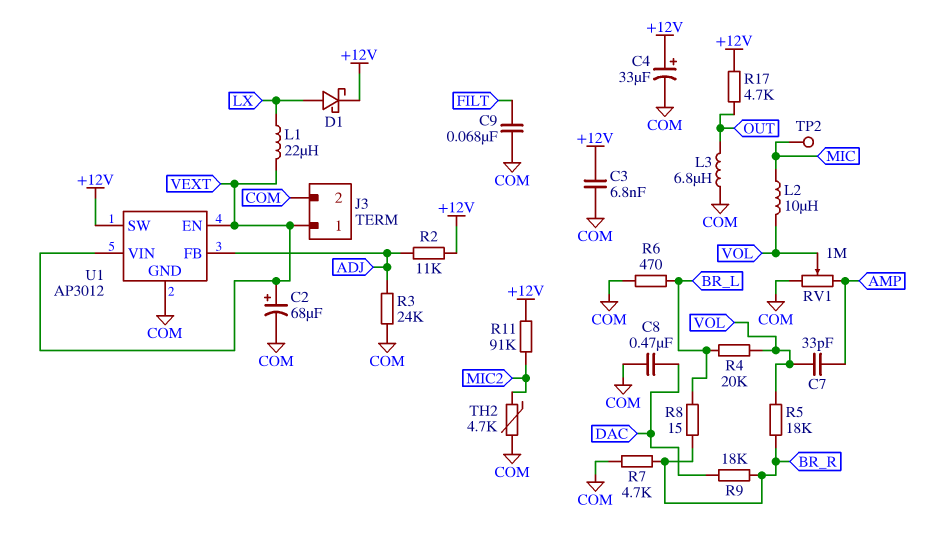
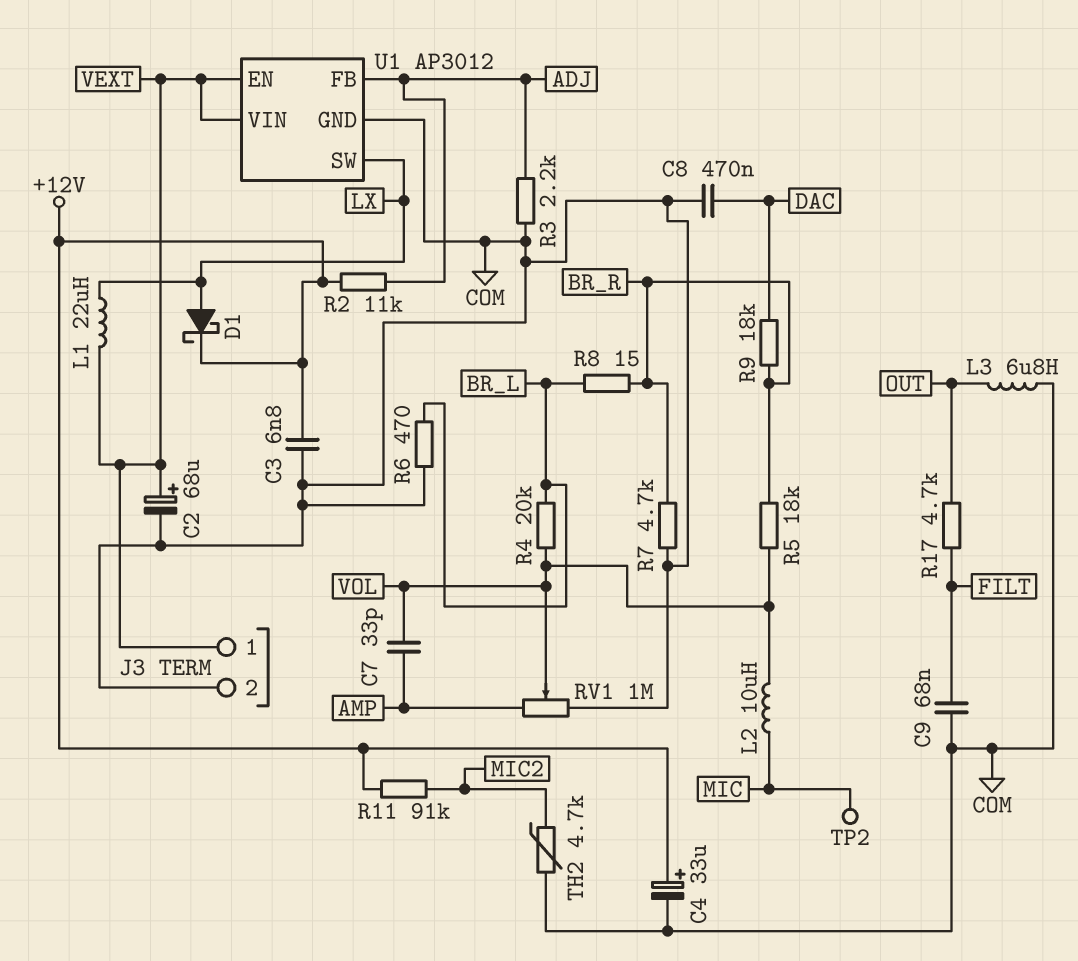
R3: 24k (ADJ, COM) -> 2.2k (ADJ, COM)
R17: 4.7k (+12V, OUT) -> 4.7k (FILT, OUT)
U1 pin SW: +12V -> LX

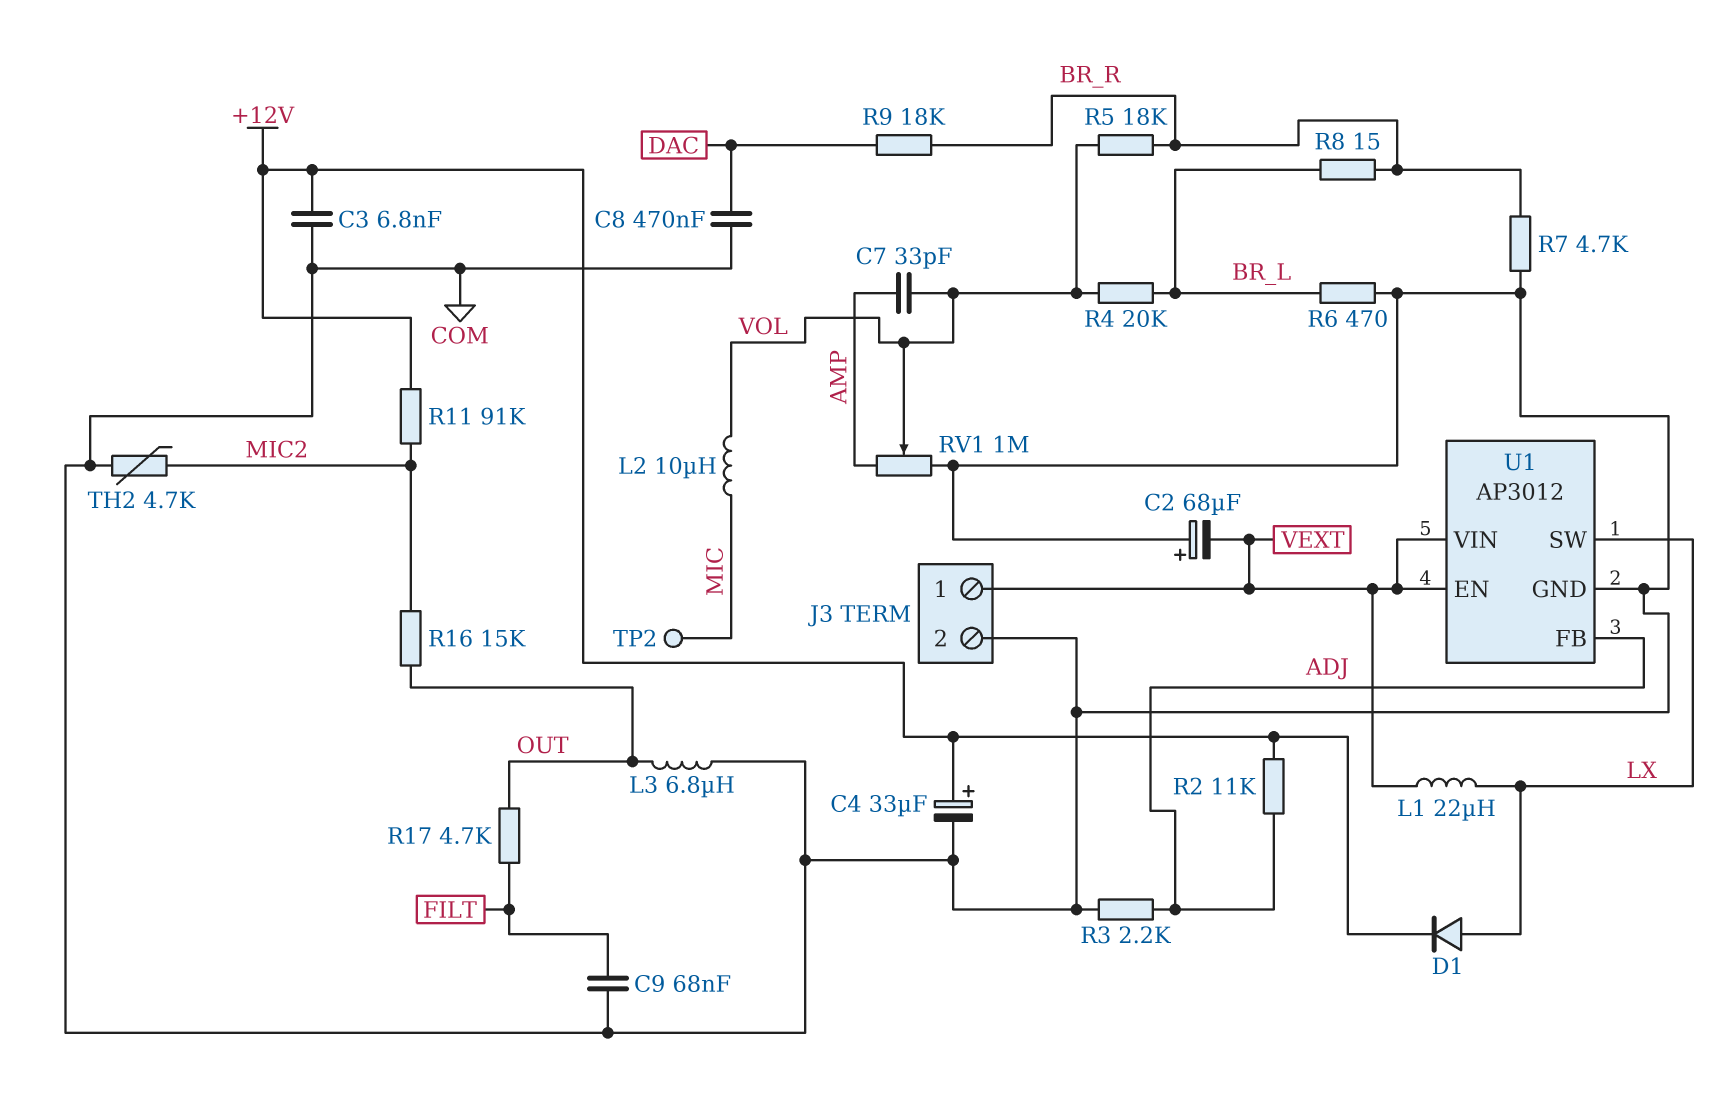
C2: 68uF (plus VEXT, minus COM) -> 68uF (plus COM, minus VEXT)
D1: schottky (A LX, K +12V) -> diode (A LX, K +12V)
R16: none -> 15k (MIC2, OUT)

